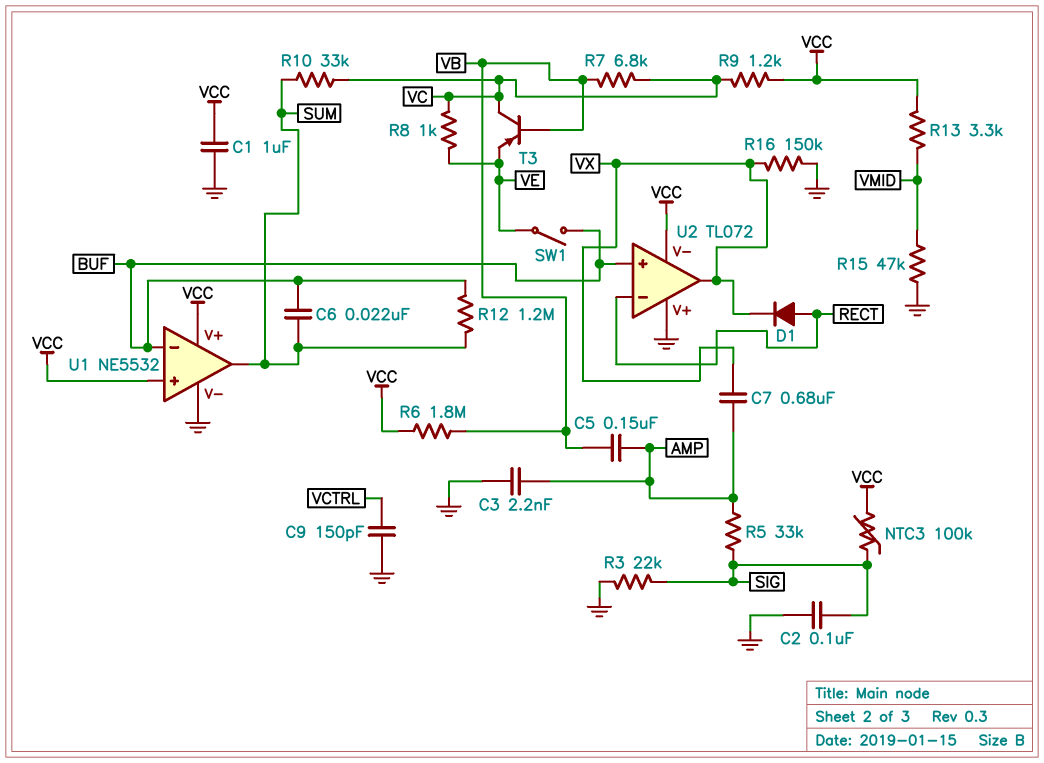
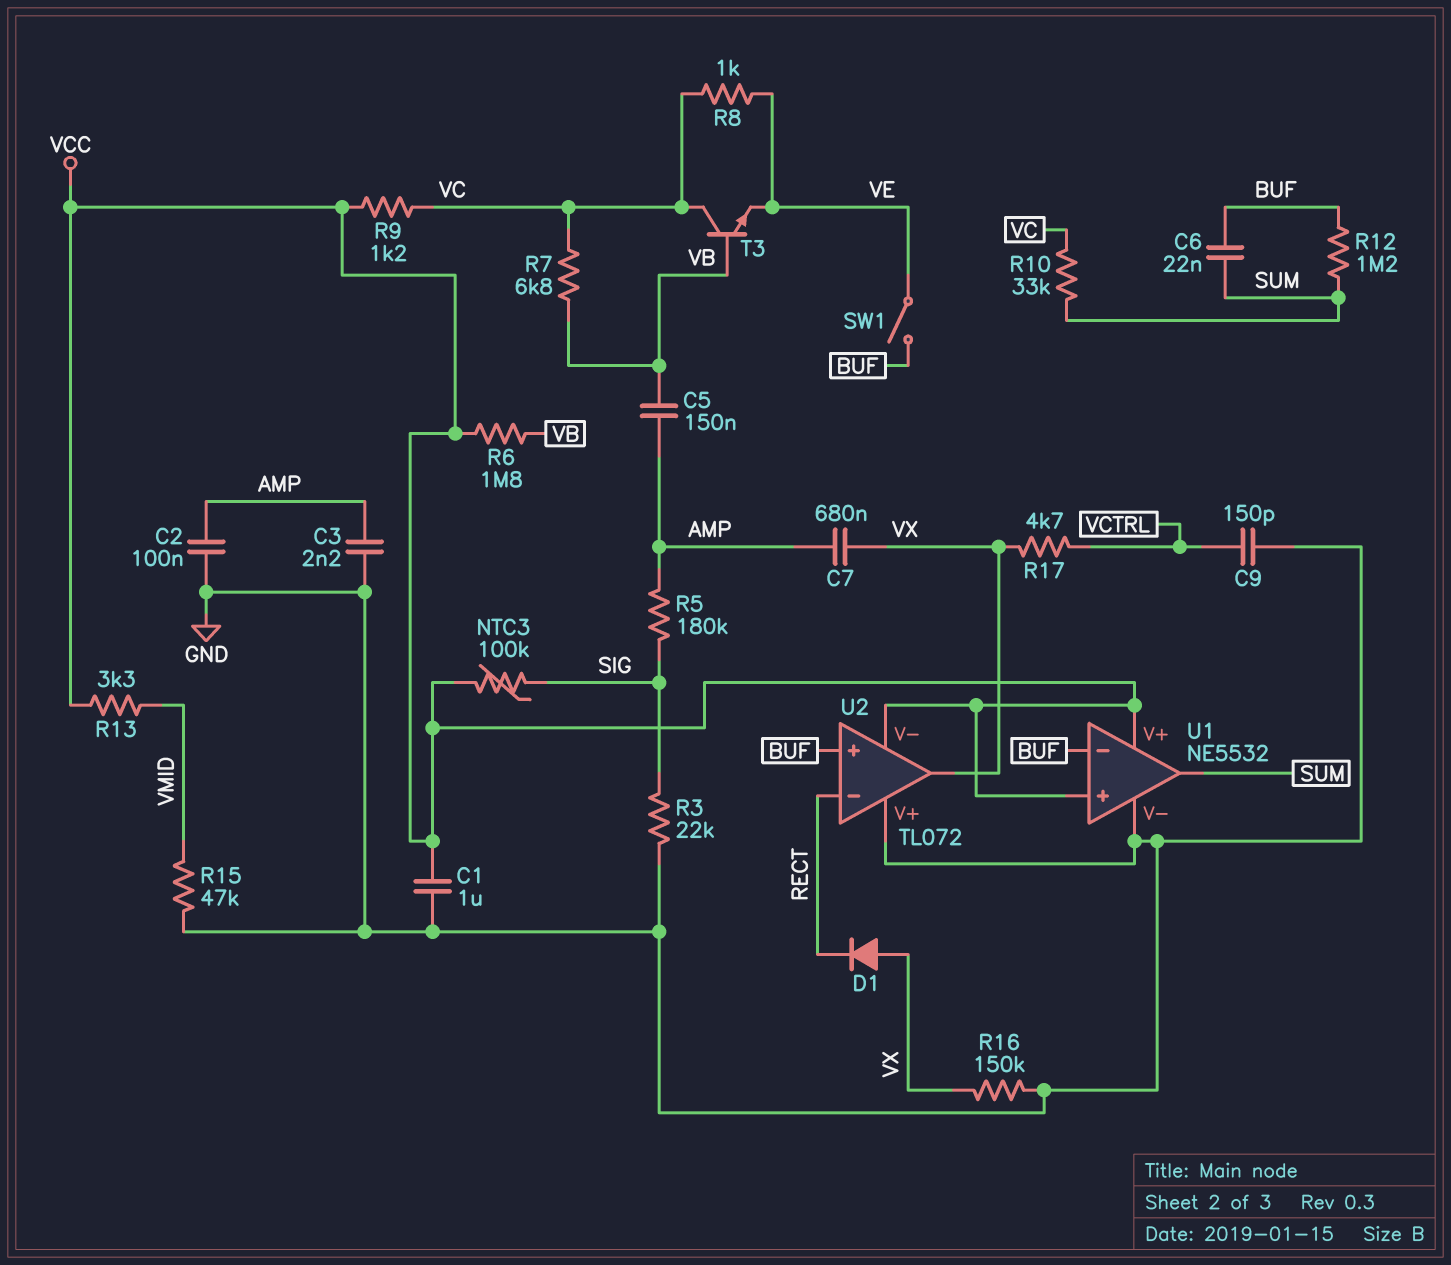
C2: 100nF (GND, SIG) -> 100nF (AMP, GND)
D1: diode (A RECT, K VX) -> diode (A VX, K RECT)
R5: 33k (AMP, SIG) -> 180k (AMP, SIG)
R17: none -> 4.7k (VCTRL, VX)
T3: PNP (B VB, C VC, E VE) -> NPN (B VB, C VC, E VE)

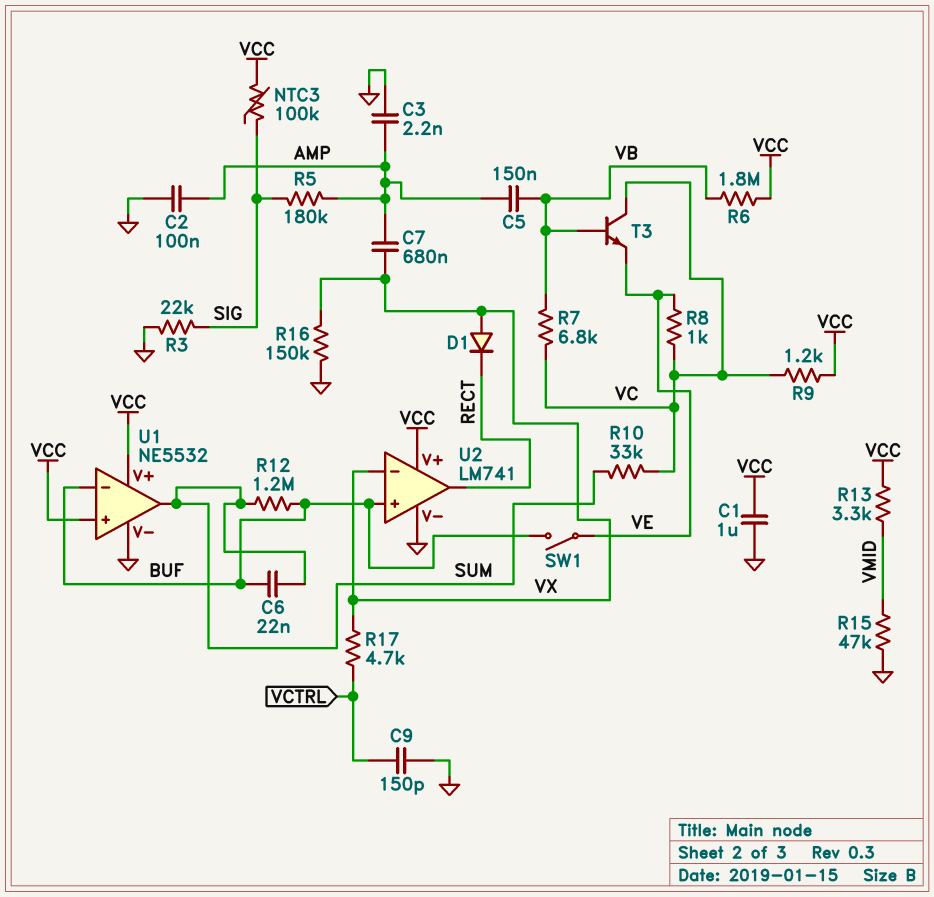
U2: TL072 -> LM741
U2 pin V+: GND -> VCC
U2 pin V-: VCC -> GND
U2 pin in-: RECT -> VX
U2 pin out: VX -> RECT

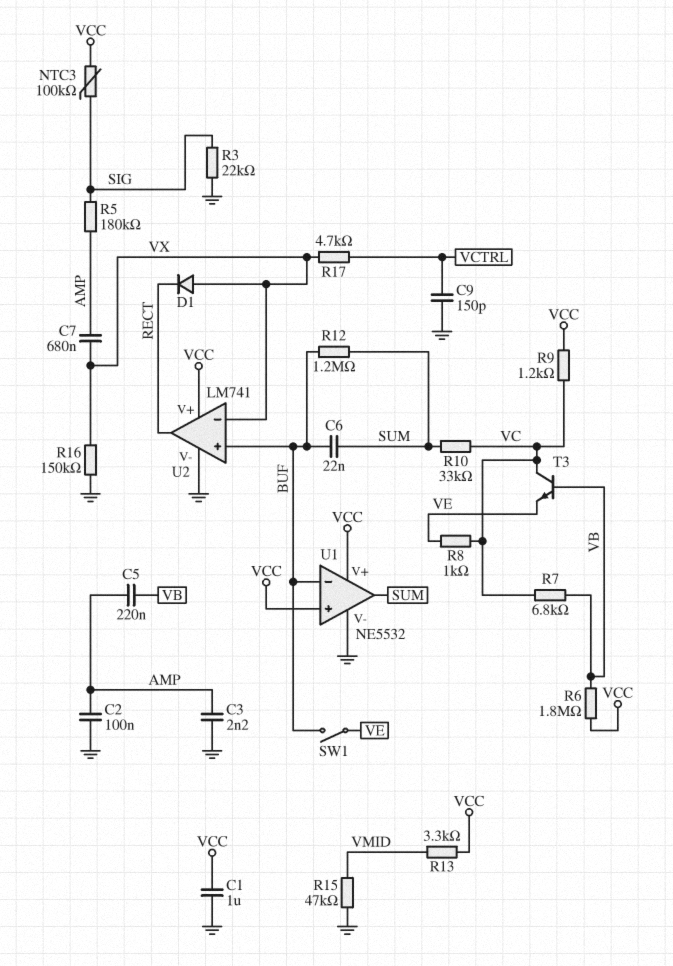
C5: 150nF (AMP, VB) -> 220nF (AMP, VB)

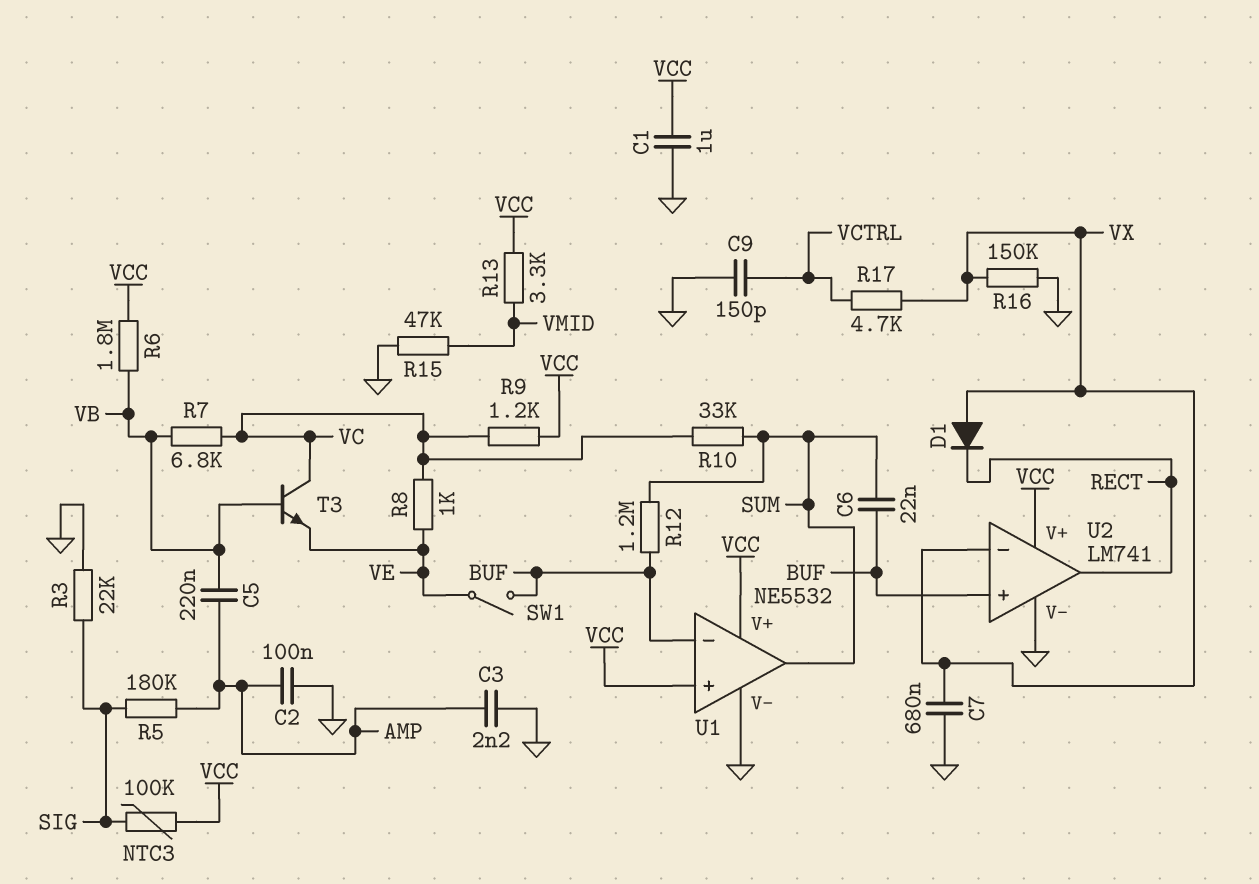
C7: 680nF (AMP, VX) -> 680nF (GND, VX)

